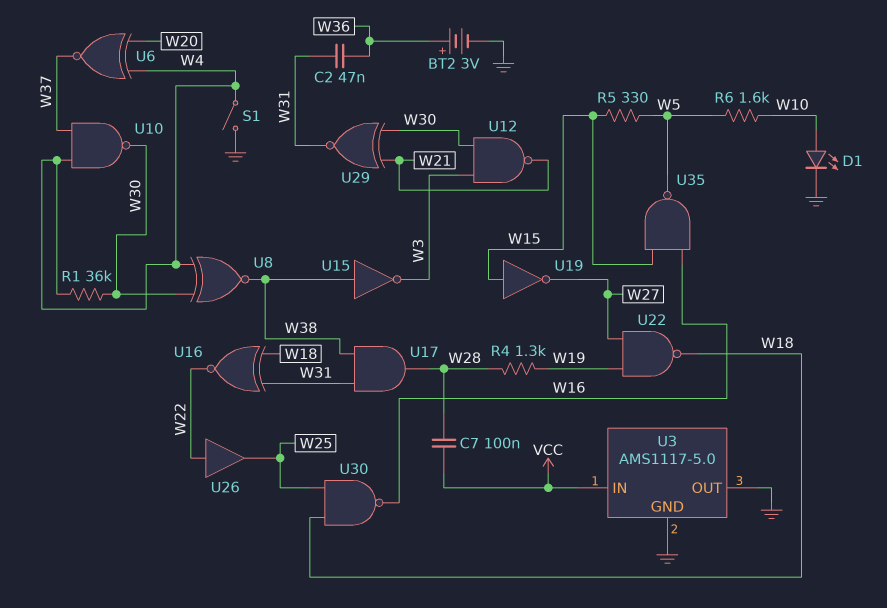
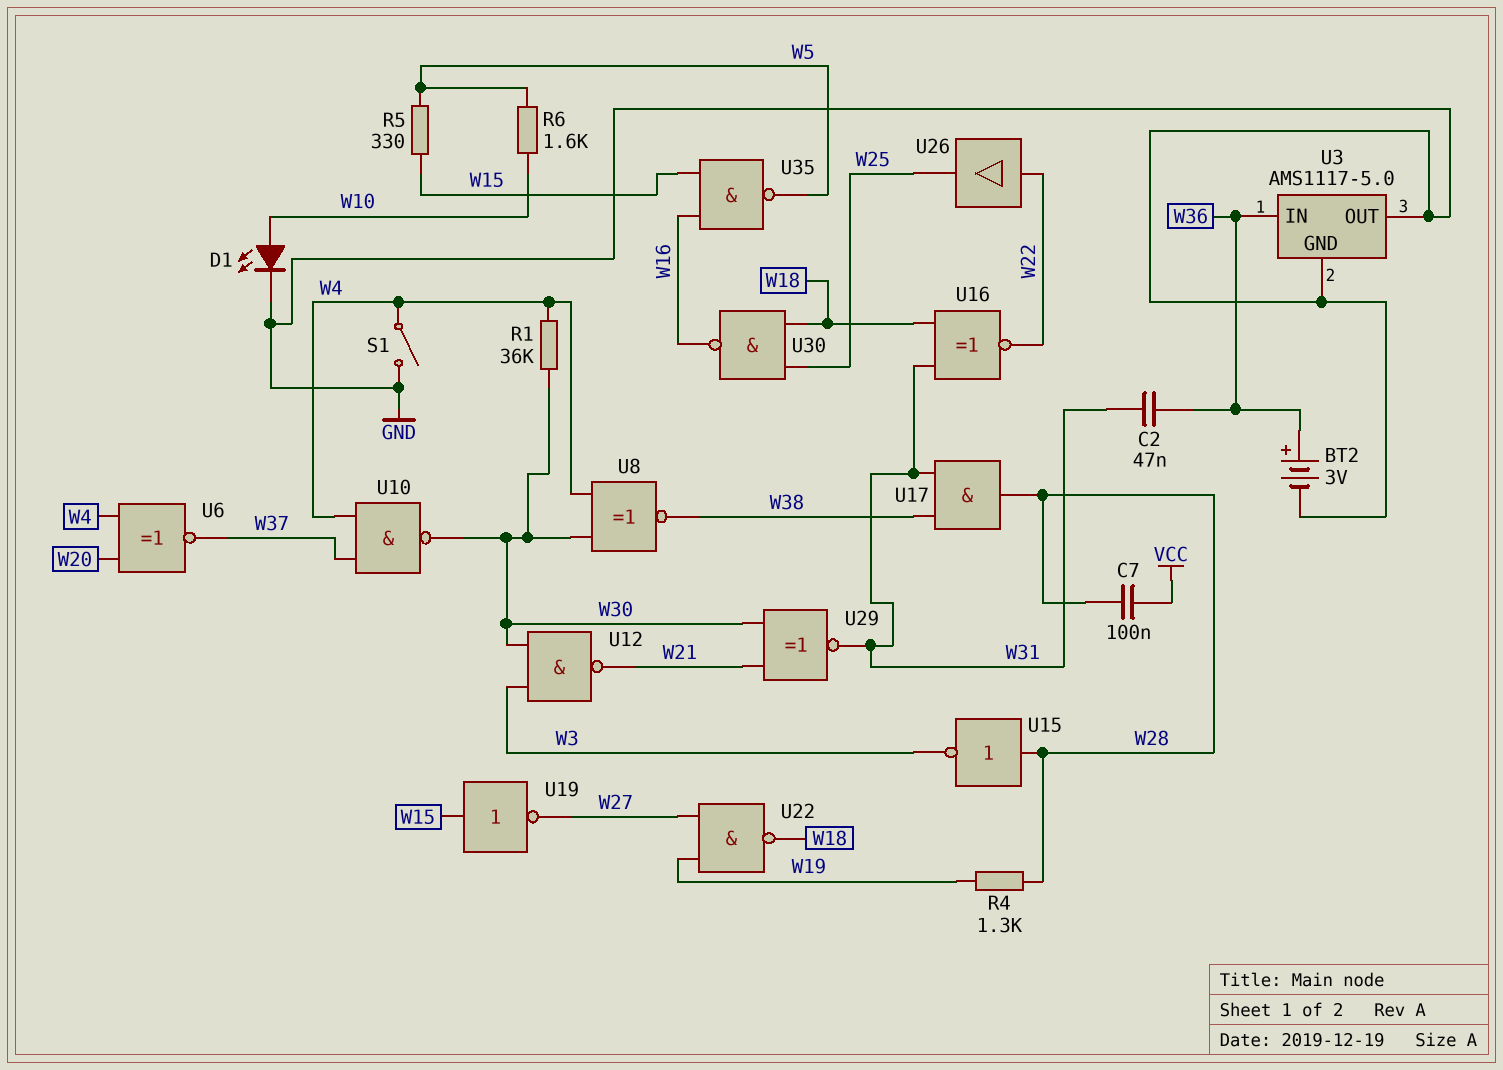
U3 pin IN: VCC -> W36
U15: NOT (in W38, out W3) -> NOT (in W28, out W3)

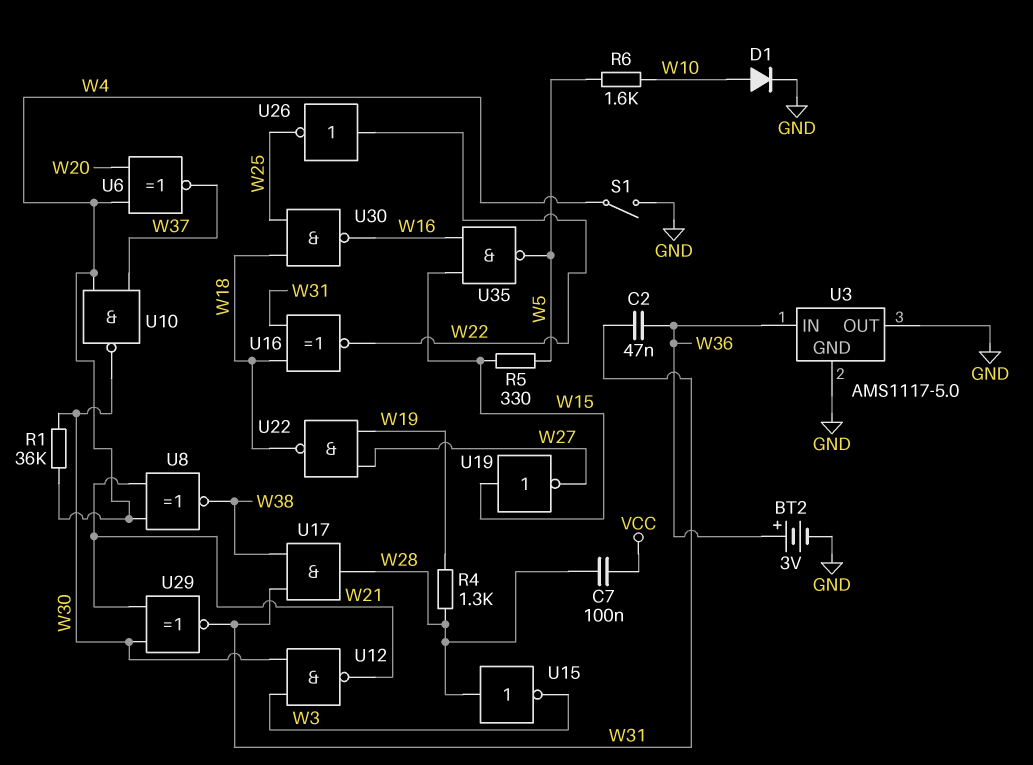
D1: LED (A W10, K GND) -> diode (A W10, K GND)
U8: XNOR (in W4, in W30, out W38) -> XNOR (in W4, in W21, out W38)
U26: buffer (in W22, out W25) -> NOT (in W22, out W25)

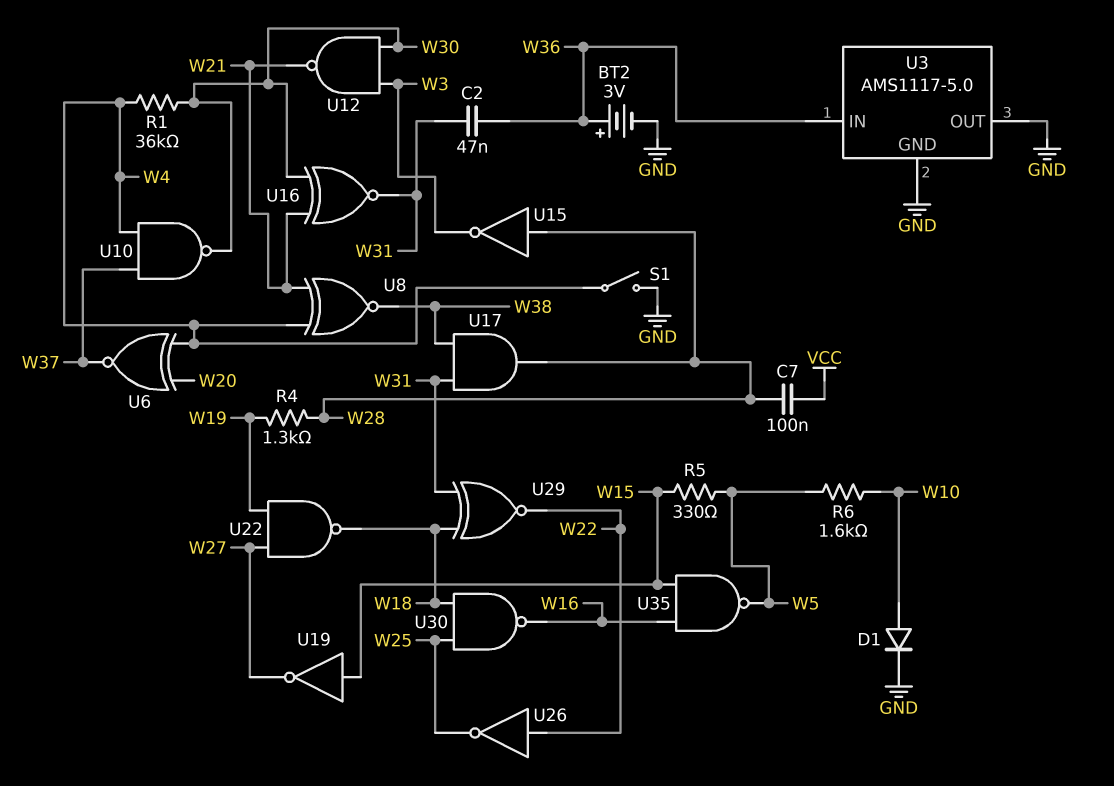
U16: XNOR (in W18, in W31, out W22) -> XNOR (in W21, in W30, out W31)
U29: XNOR (in W21, in W30, out W31) -> XNOR (in W18, in W31, out W22)

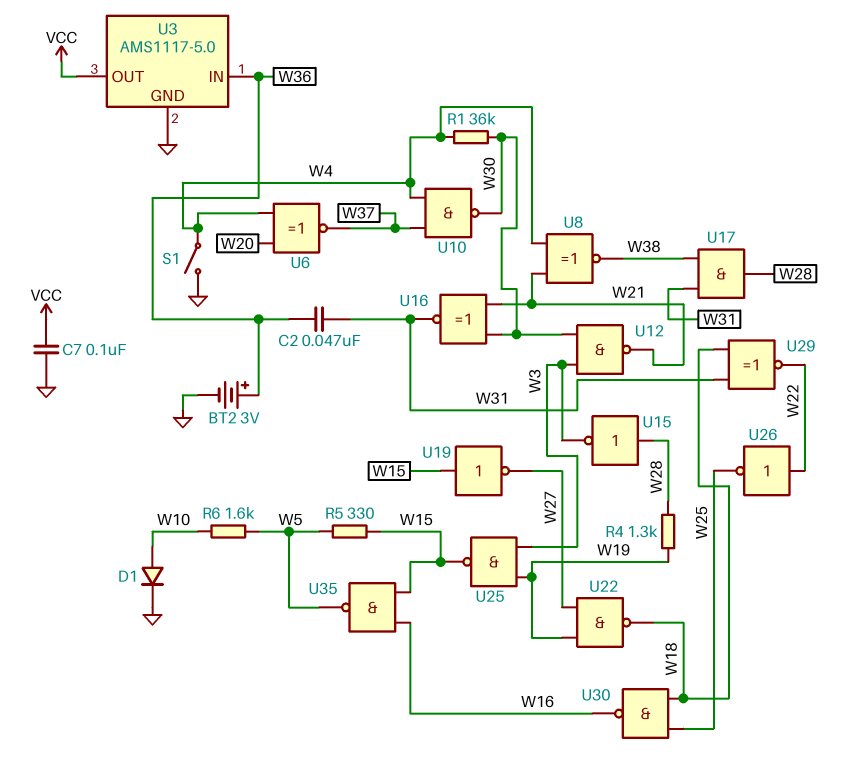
C7: 100nF (VCC, W28) -> 100nF (GND, VCC)
U3 pin OUT: GND -> VCC
U25: none -> NAND (in W3, in W19, out W15)

